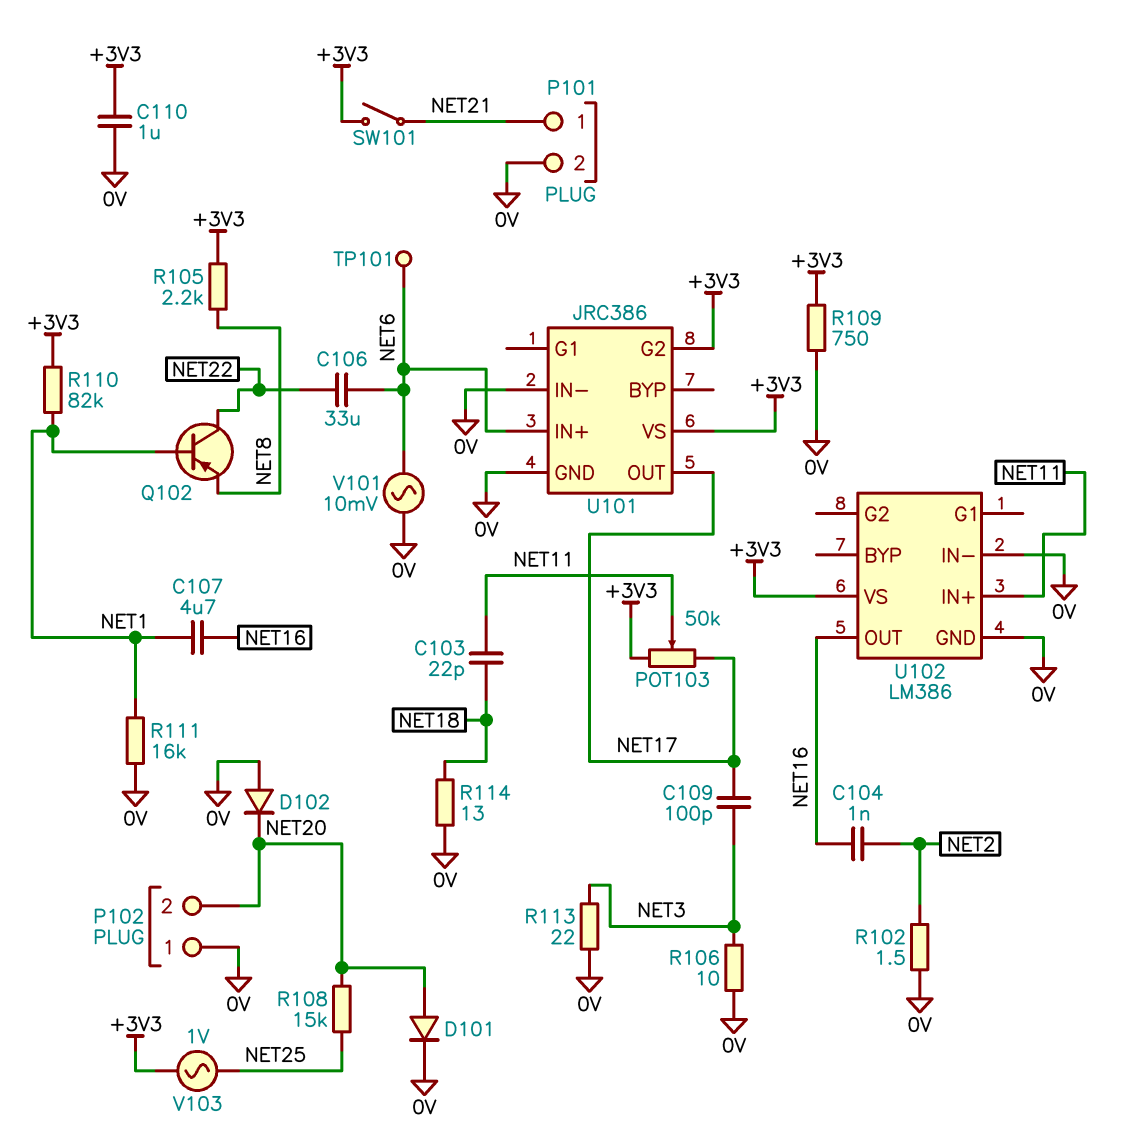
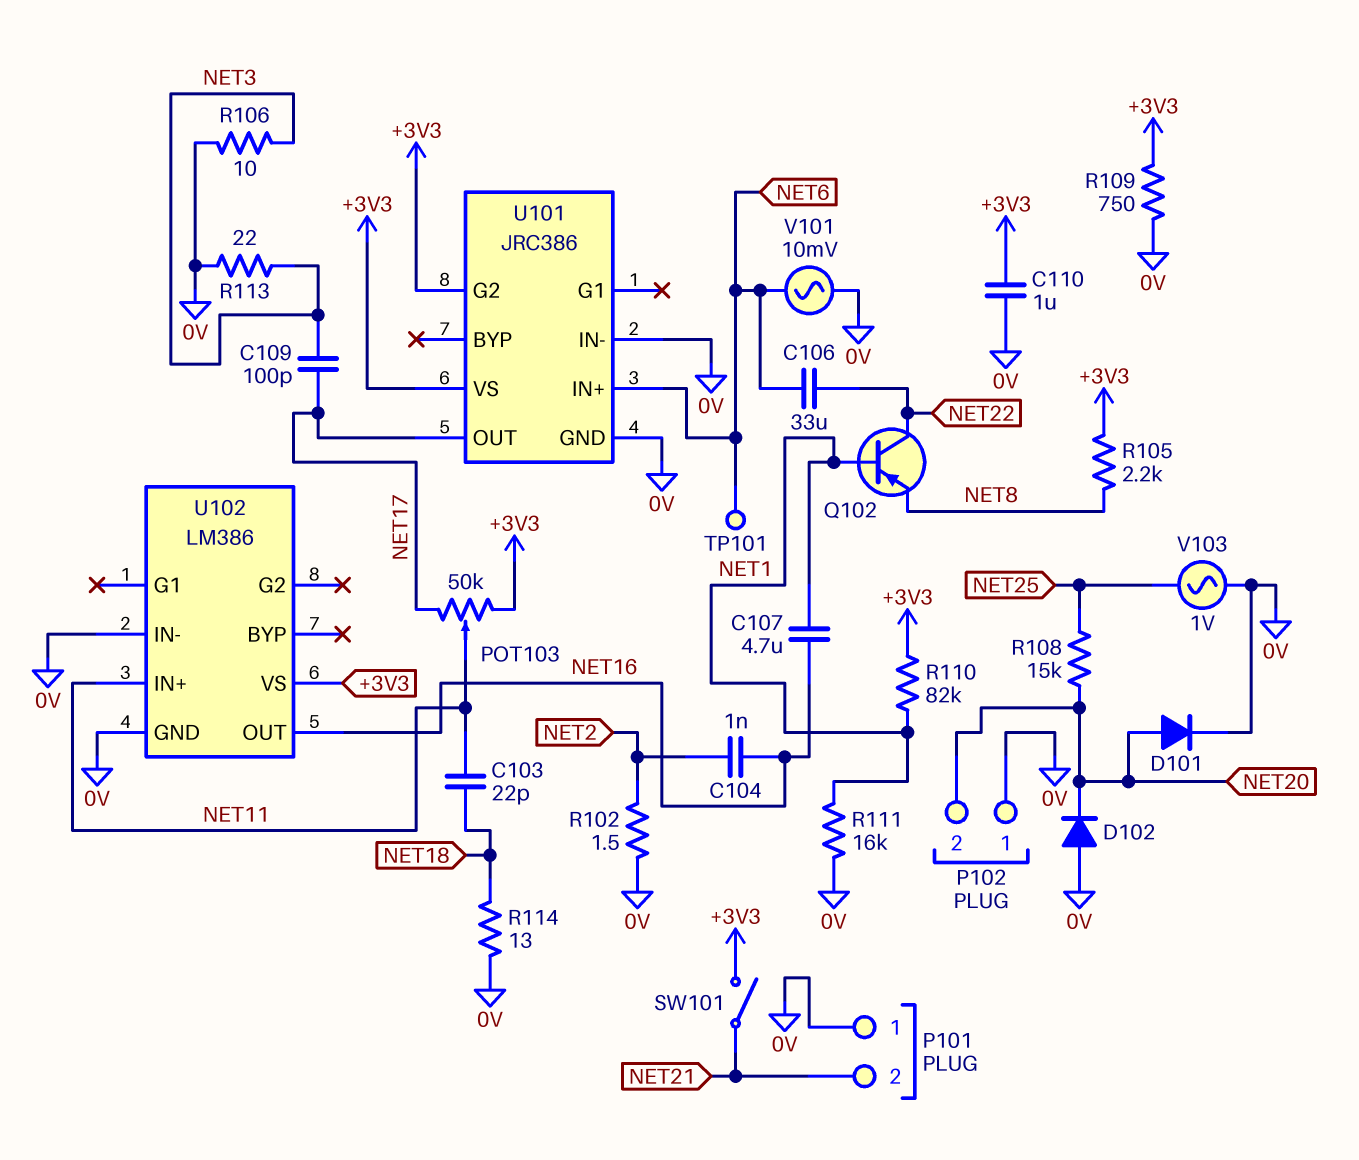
P101 pin 1: NET21 -> 0V
P101 pin 2: 0V -> NET21
V103: AC 1V (+3V3, NET25) -> AC 1V (0V, NET25)

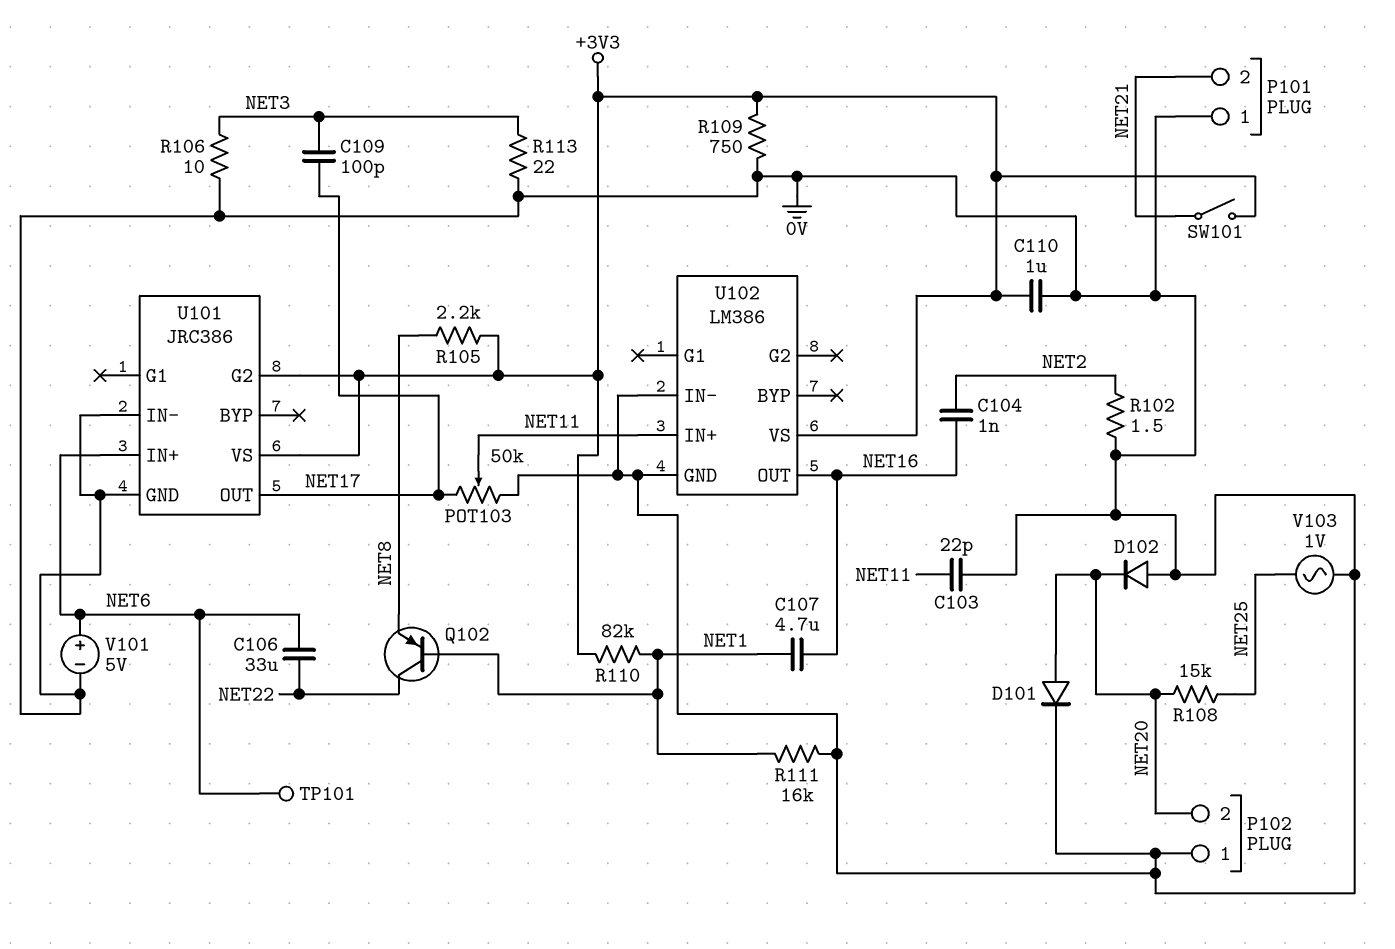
C103: 22pF (NET11, NET18) -> 22pF (0V, NET11)
POT103: 50k (+3V3, NET17, wiper NET11) -> 50k (0V, NET17, wiper NET11)
R114: 13 (0V, NET18) -> none
V101: AC 10mV (0V, NET6) -> 5V (plus NET6, minus 0V)

